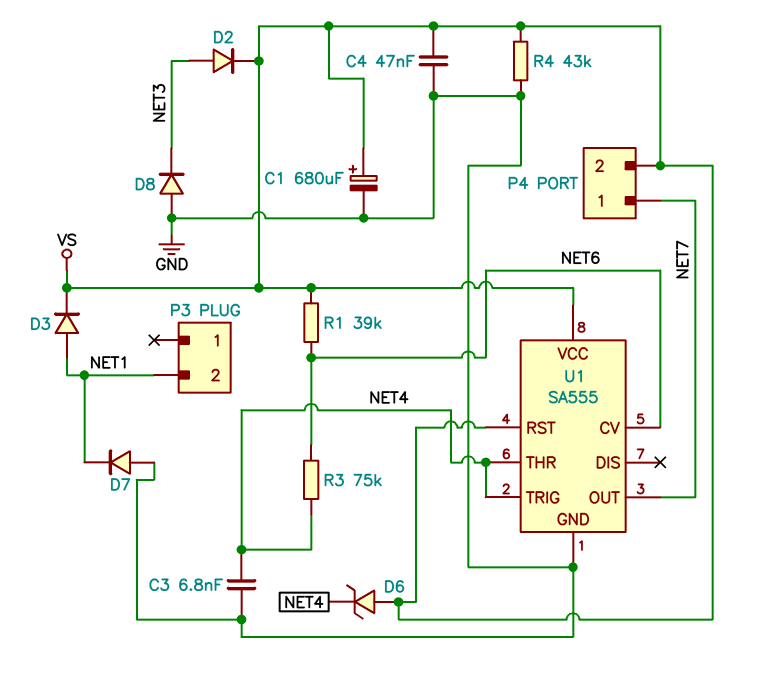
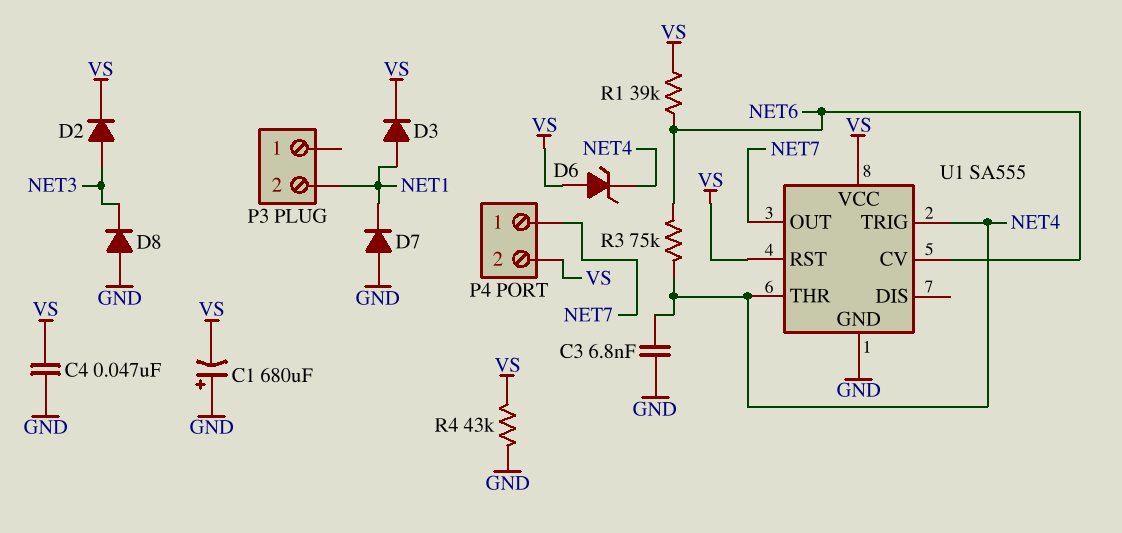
C1: 680uF (plus VS, minus GND) -> 680uF (plus GND, minus VS)

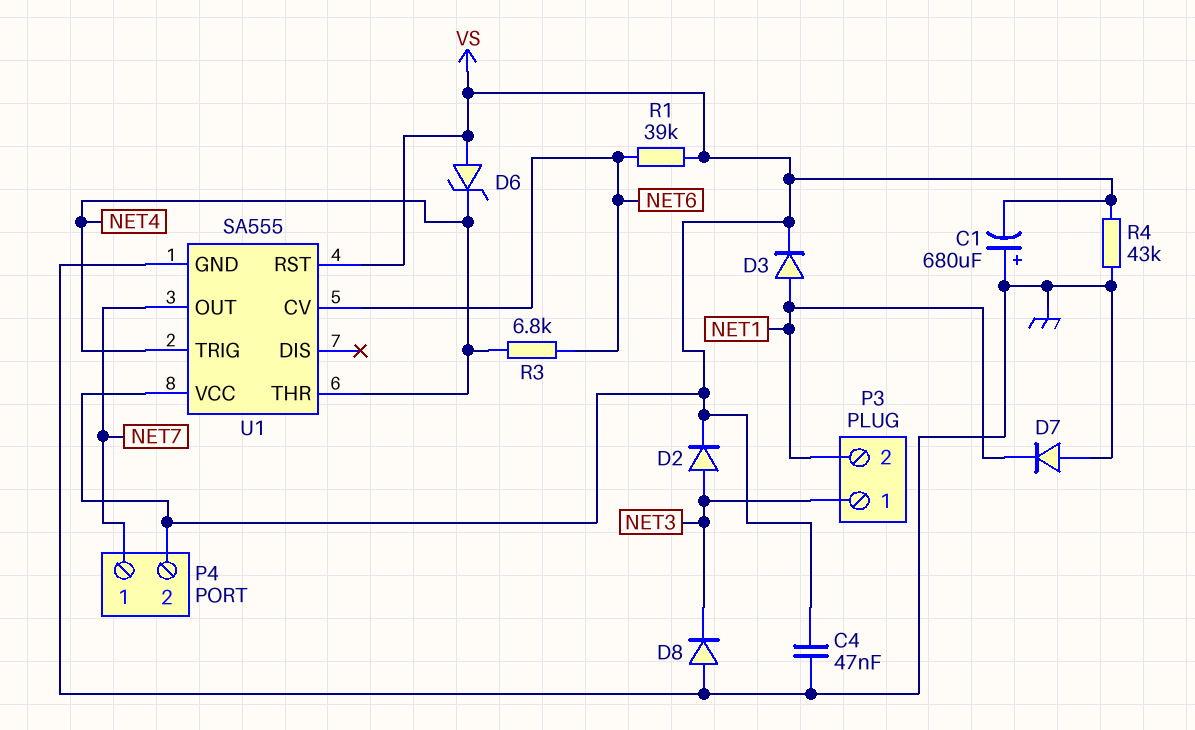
C3: 6.8nF (GND, NET4) -> none
P3 pin 1: none -> NET3
R3: 75k (NET4, NET6) -> 6.8k (NET4, NET6)

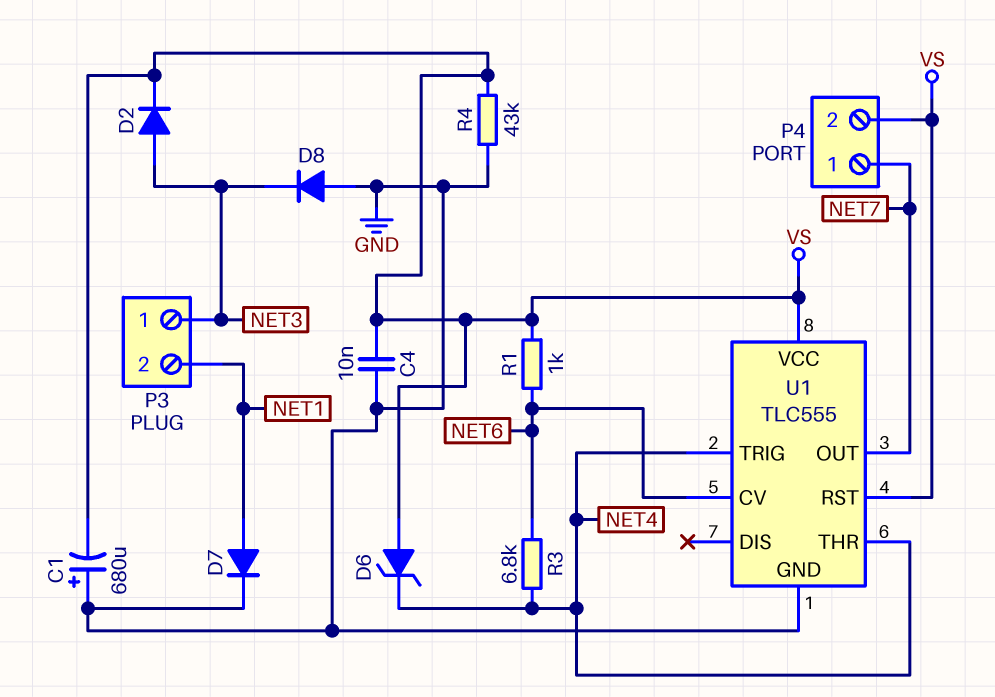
C4: 47nF (GND, VS) -> 10nF (GND, VS)
D3: diode (A NET1, K VS) -> none
D7: diode (A GND, K NET1) -> diode (A NET1, K GND)
R1: 39k (NET6, VS) -> 1k (NET6, VS)
U1: SA555 -> TLC555

